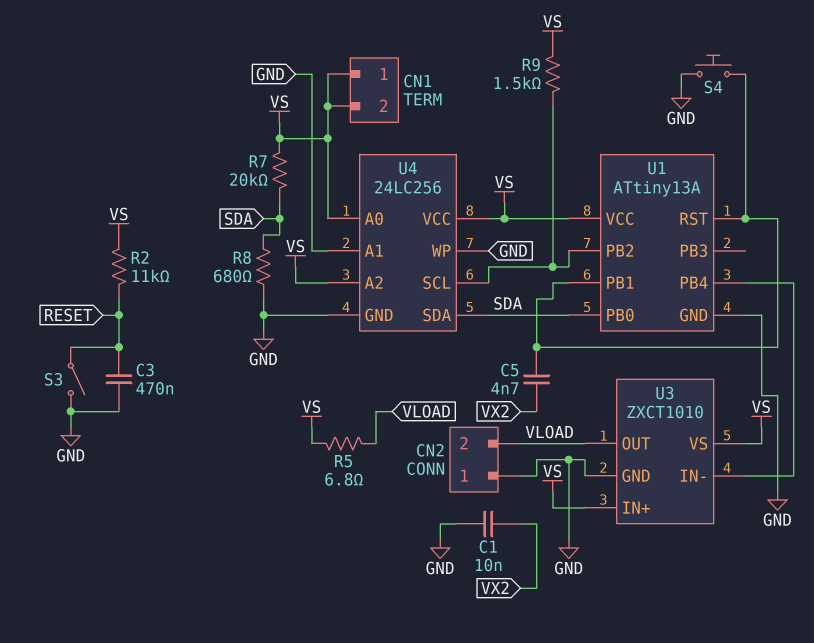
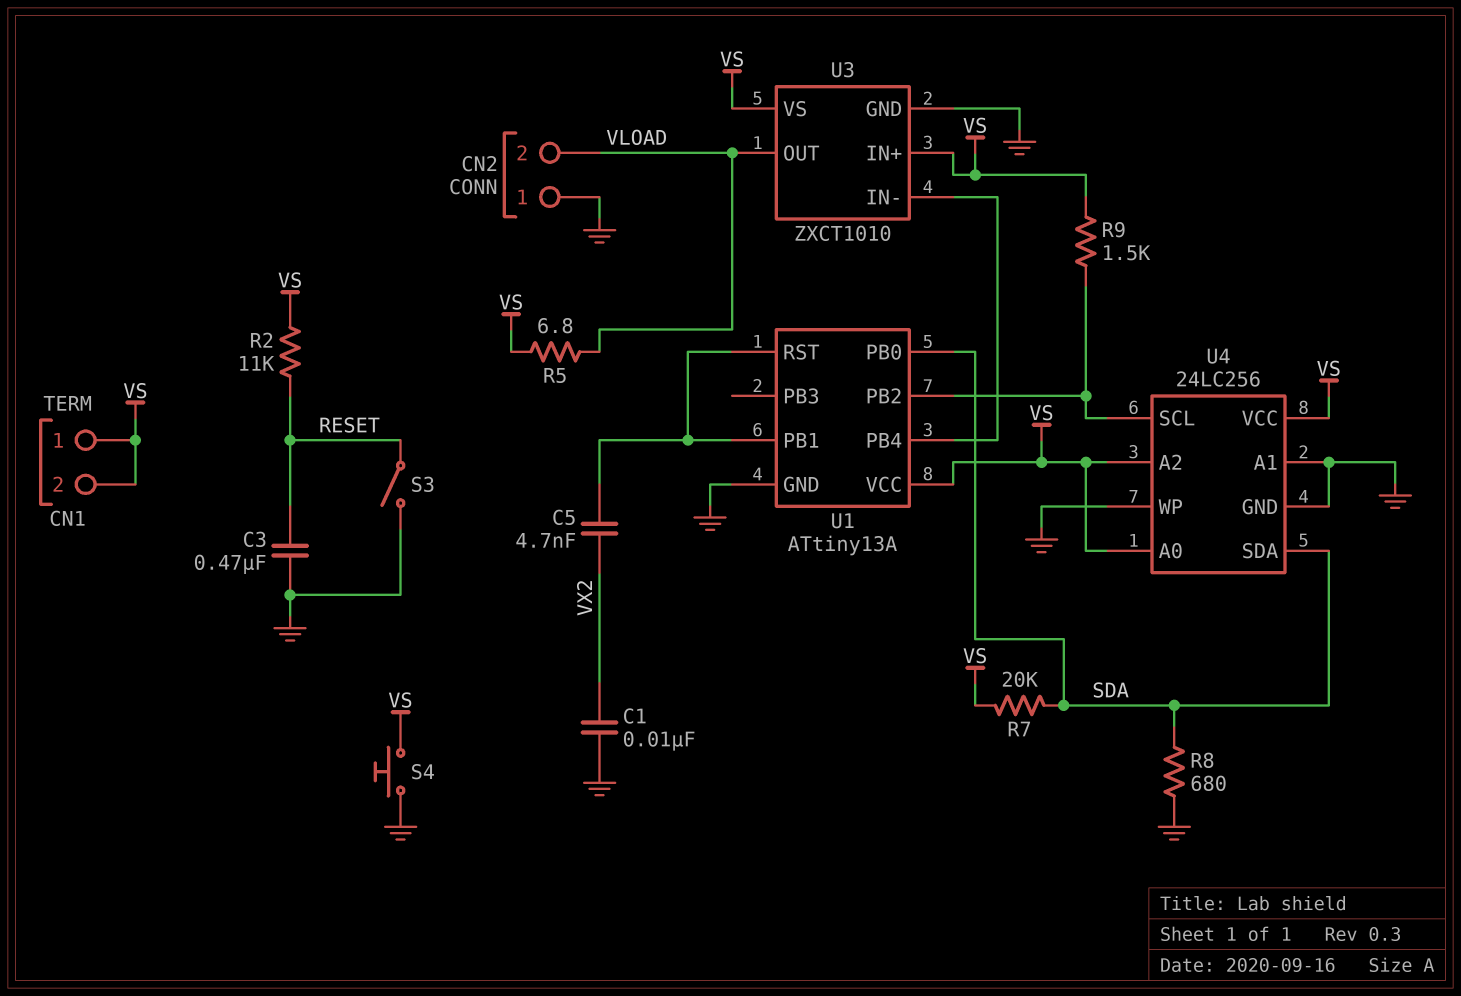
S4: button (GND, U1/PB1) -> button (GND, VS)

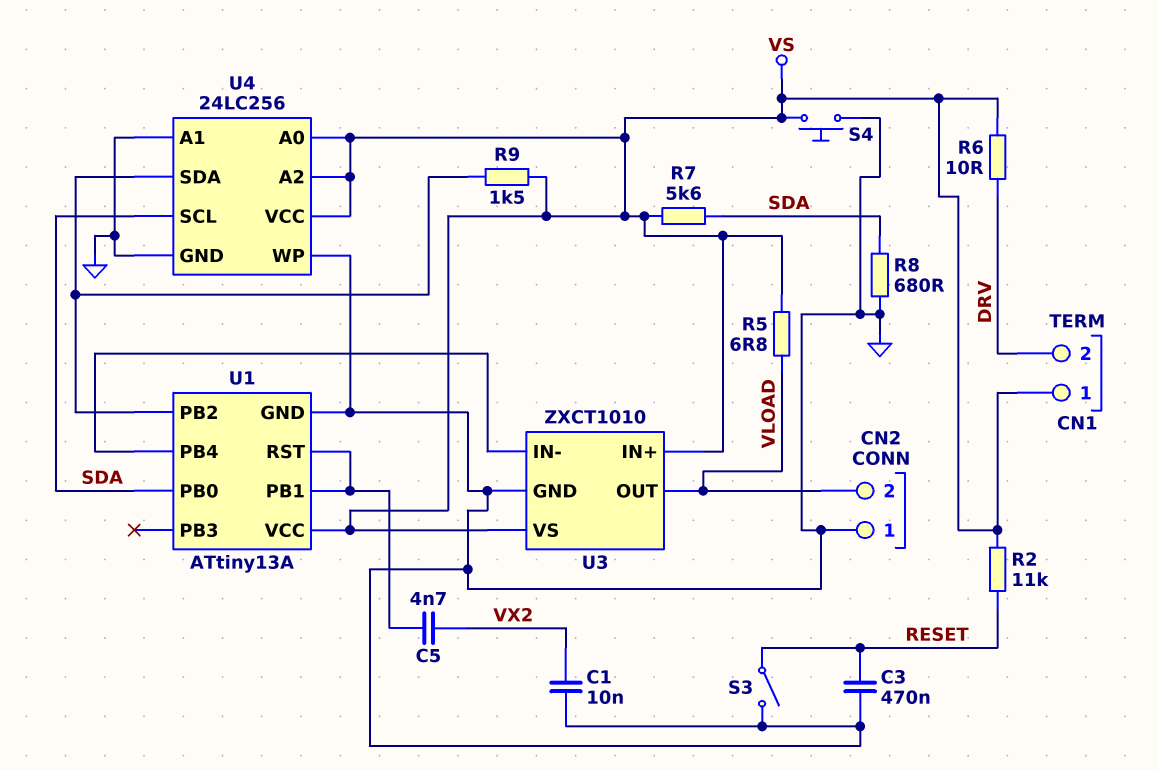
CN1 pin 2: VS -> DRV
R6: none -> 10 (DRV, VS)
R7: 20k (SDA, VS) -> 5.6k (SDA, VS)
U4 pin SCL: U1/PB2 -> SDA
U4 pin SDA: SDA -> U1/PB2

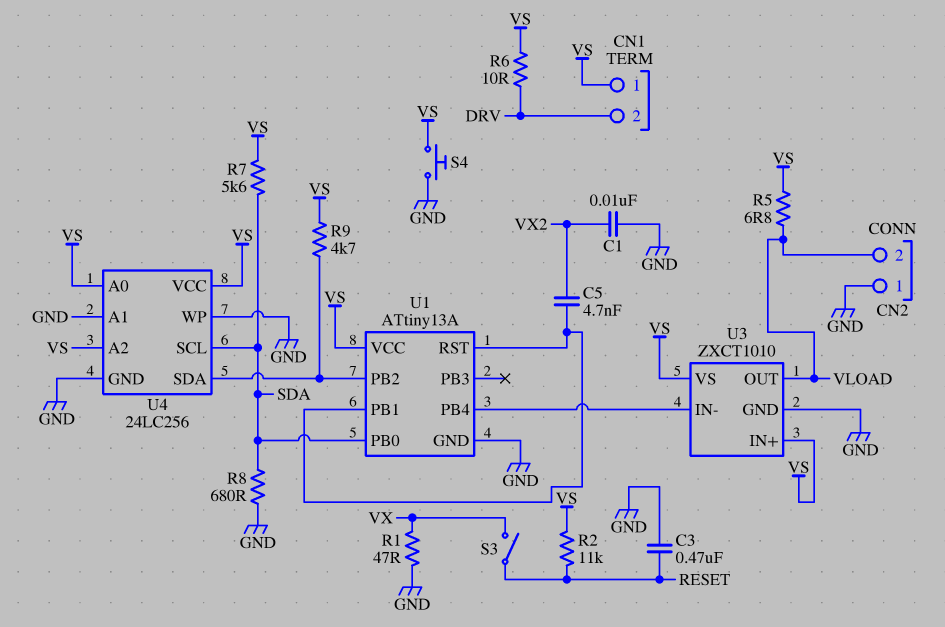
R1: none -> 47 (GND, VX)
R9: 1.5k (U1/PB2, VS) -> 4.7k (U1/PB2, VS)
S3: switch (GND, RESET) -> switch (RESET, VX)

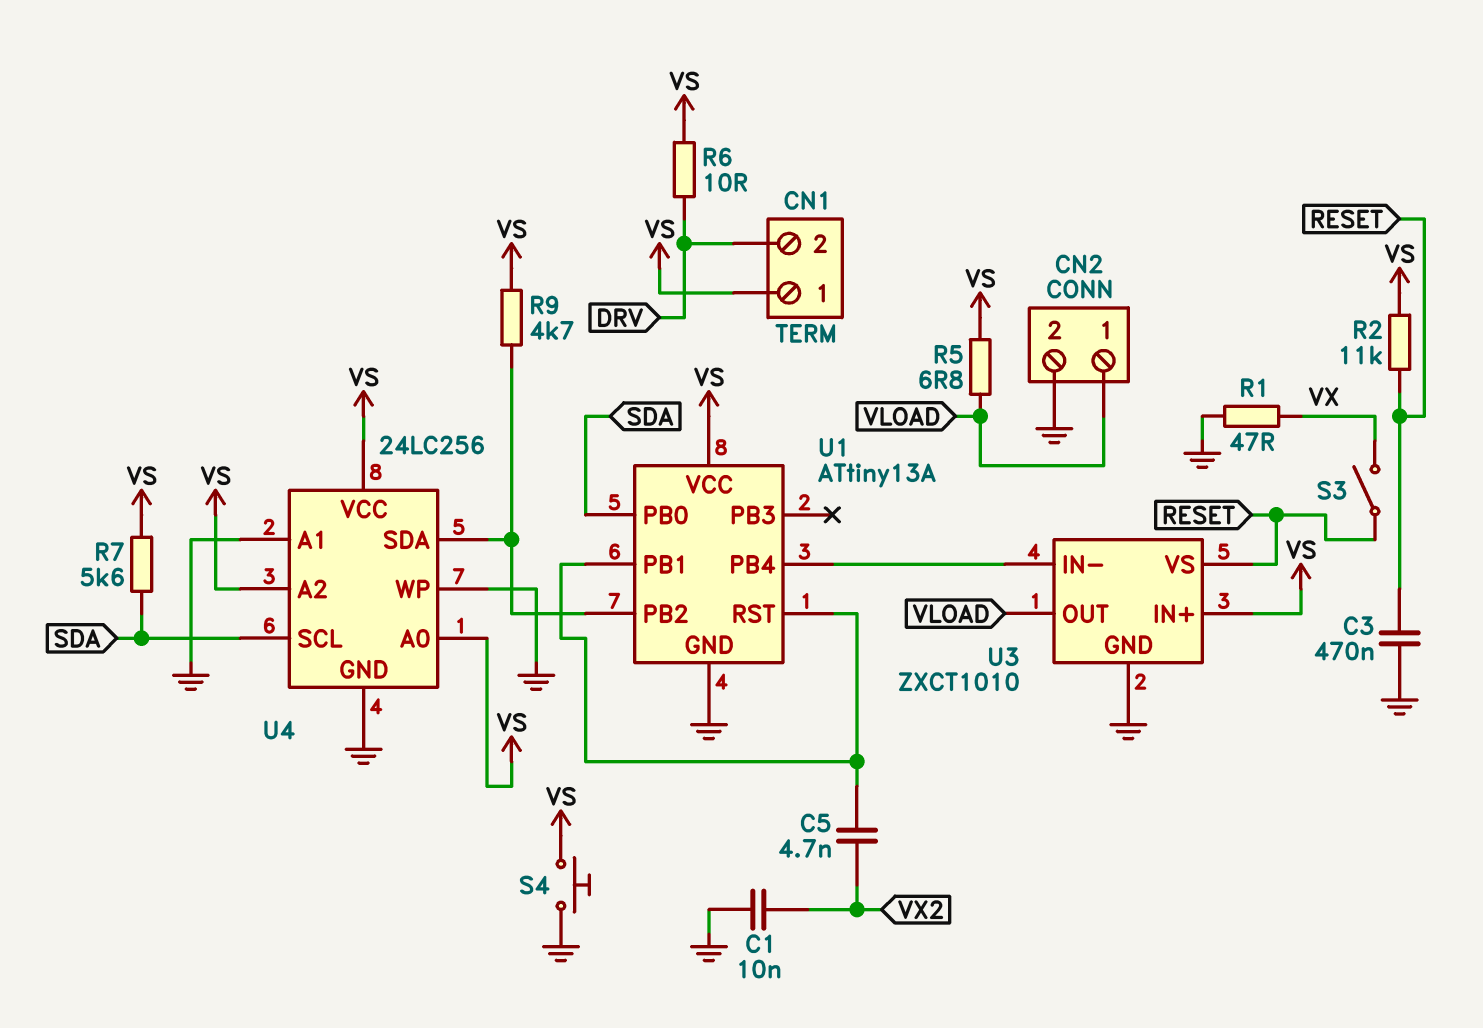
CN2 pin 1: GND -> VLOAD
CN2 pin 2: VLOAD -> GND
R8: 680 (GND, SDA) -> none
U3 pin VS: VS -> RESET

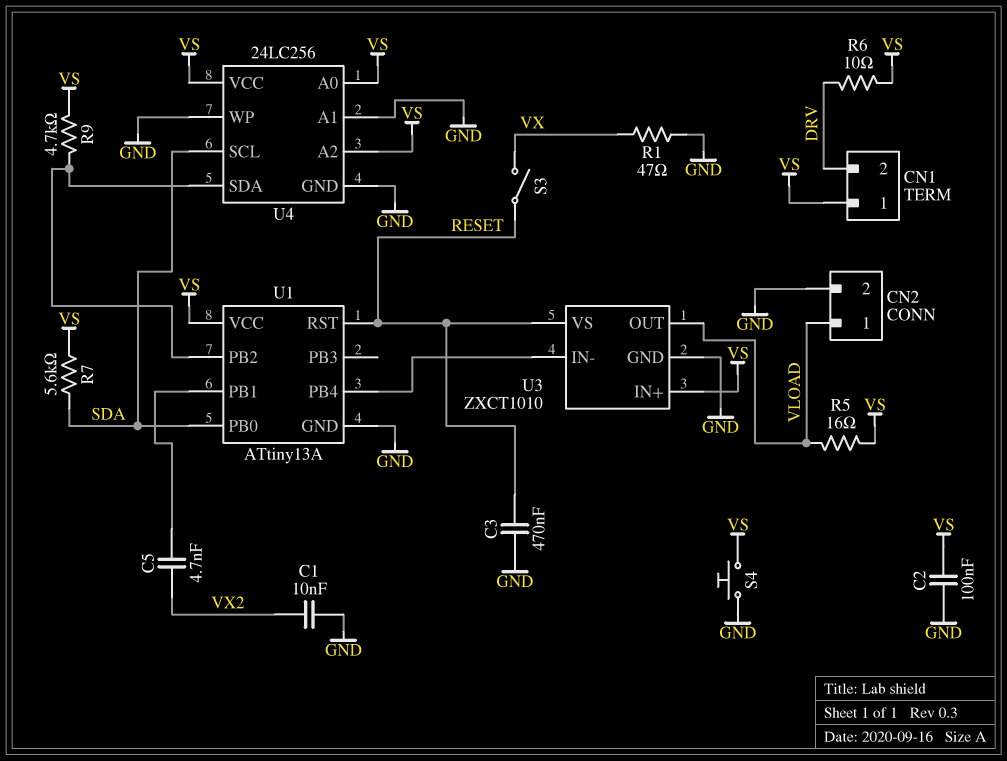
C2: none -> 100nF (GND, VS)
R2: 11k (RESET, VS) -> none
R5: 6.8 (VLOAD, VS) -> 16 (VLOAD, VS)
U1 pin RST: U1/PB1 -> RESET

